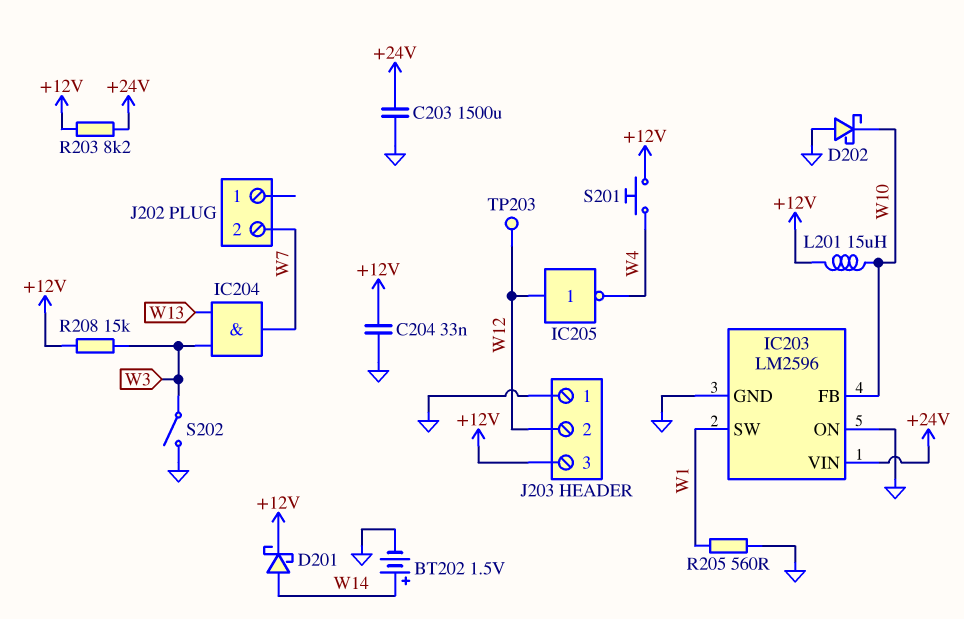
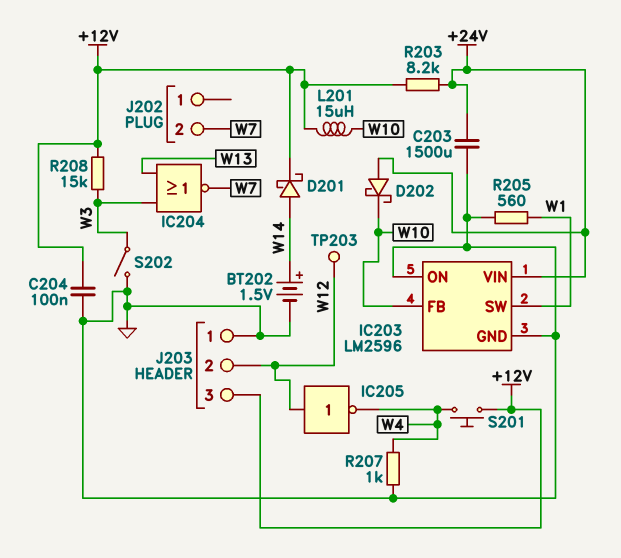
C204: 33nF (+12V, GND) -> 100nF (+12V, GND)
D202: schottky (A GND, K W10) -> schottky (A +24V, K W10)
IC204: AND (in W3, in W13, out W7) -> NOR (in W3, in W13, out W7)
R207: none -> 1k (GND, W4)

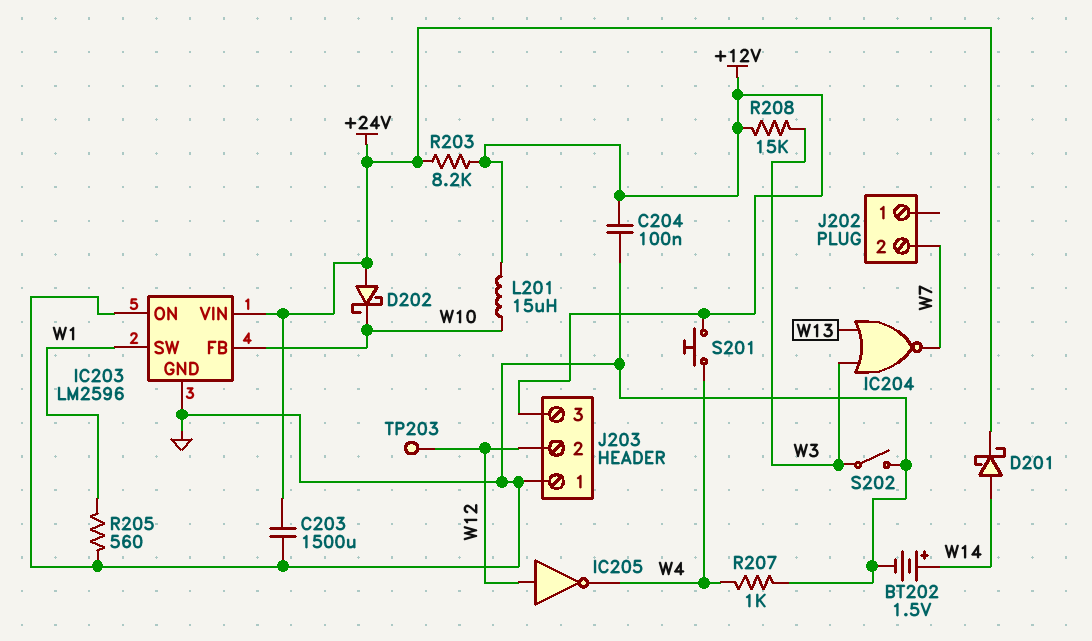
D201: schottky (A W14, K +12V) -> schottky (A W14, K +24V)

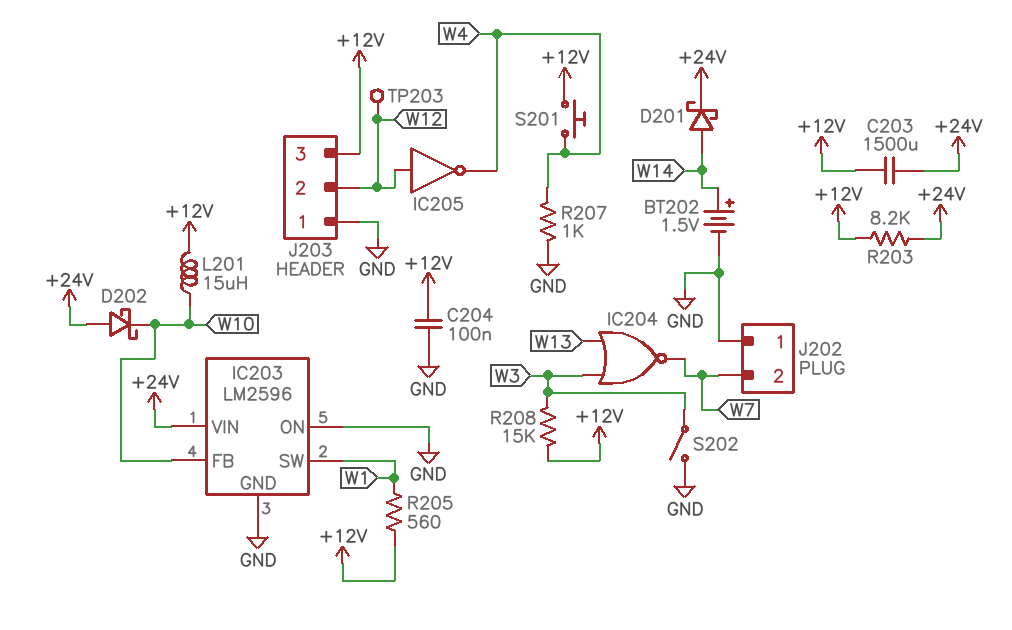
C203: 1500uF (+24V, GND) -> 1500uF (+12V, +24V)
J202 pin 1: none -> GND
R205: 560 (GND, W1) -> 560 (+12V, W1)

